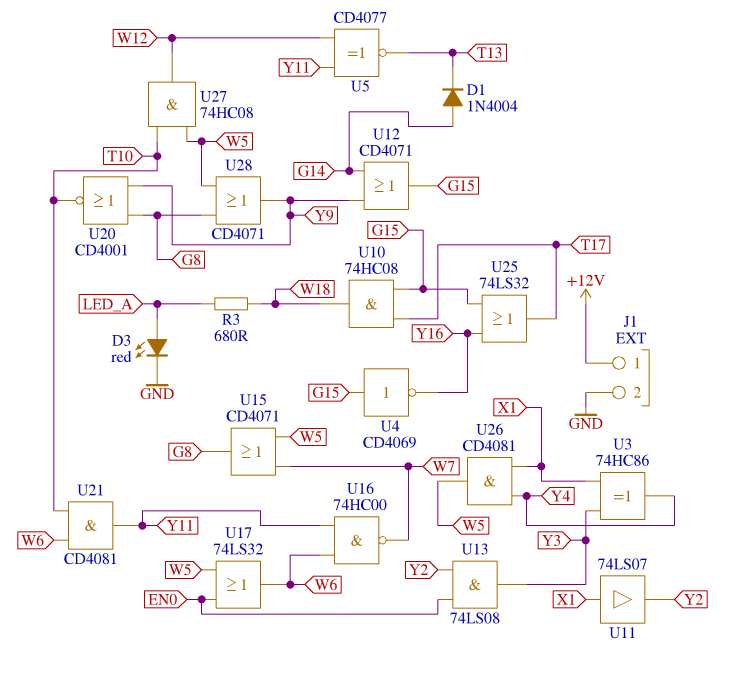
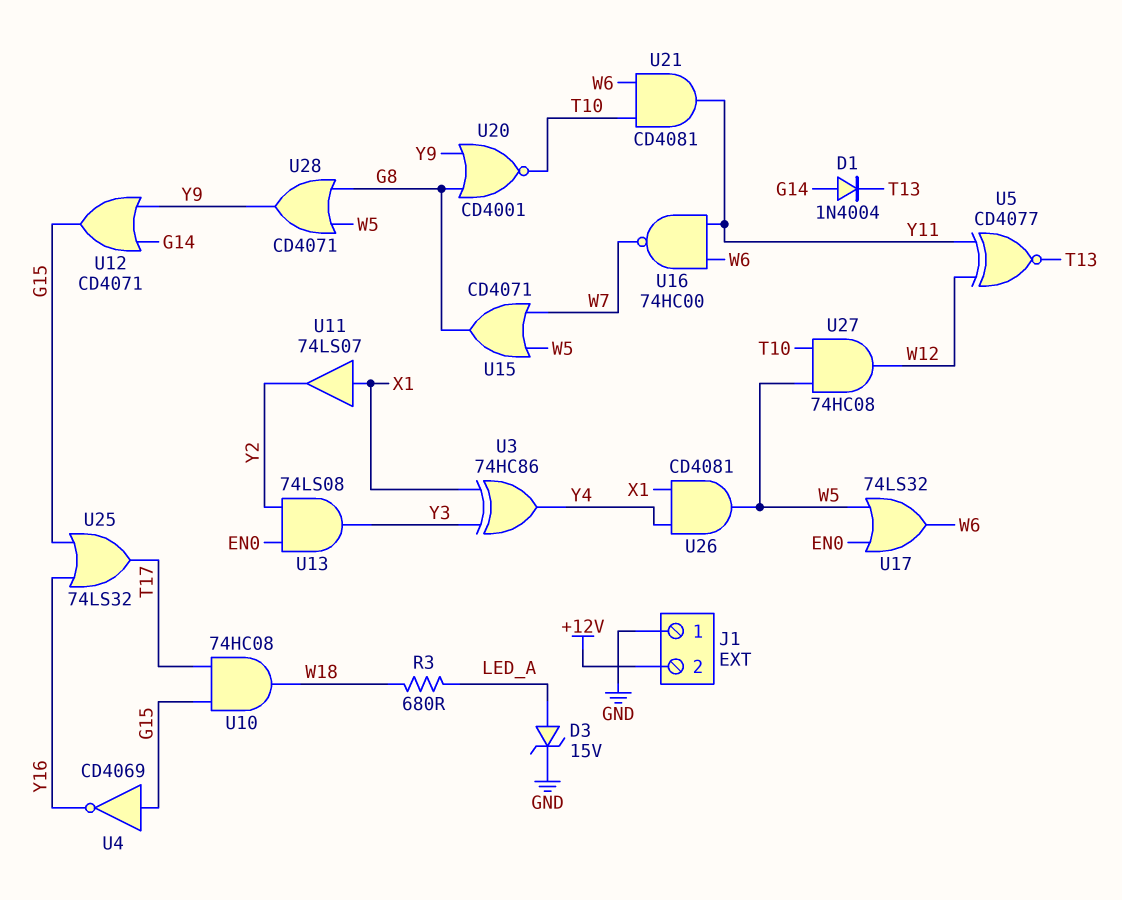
D3: LED red (A LED_A, K GND) -> zener 15V (A LED_A, K GND)
J1 pin 1: +12V -> GND
J1 pin 2: GND -> +12V

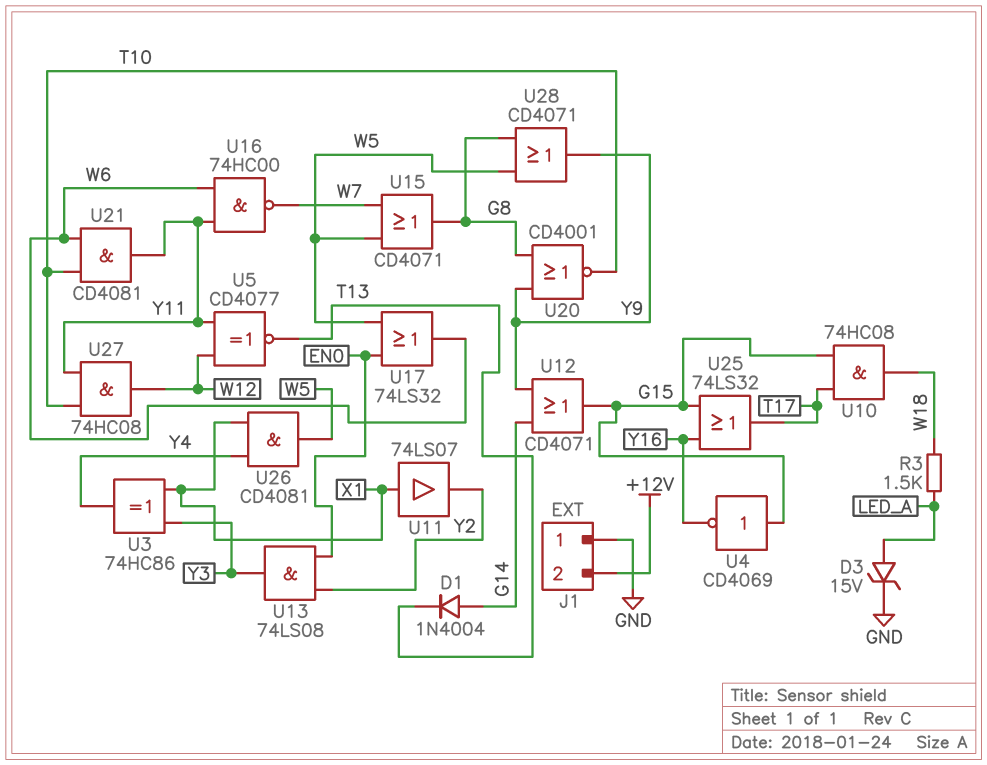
R3: 680 (LED_A, W18) -> 1.5k (LED_A, W18)
U27: AND 74HC08 (in T10, in W5, out W12) -> AND 74HC08 (in T10, in Y11, out W12)

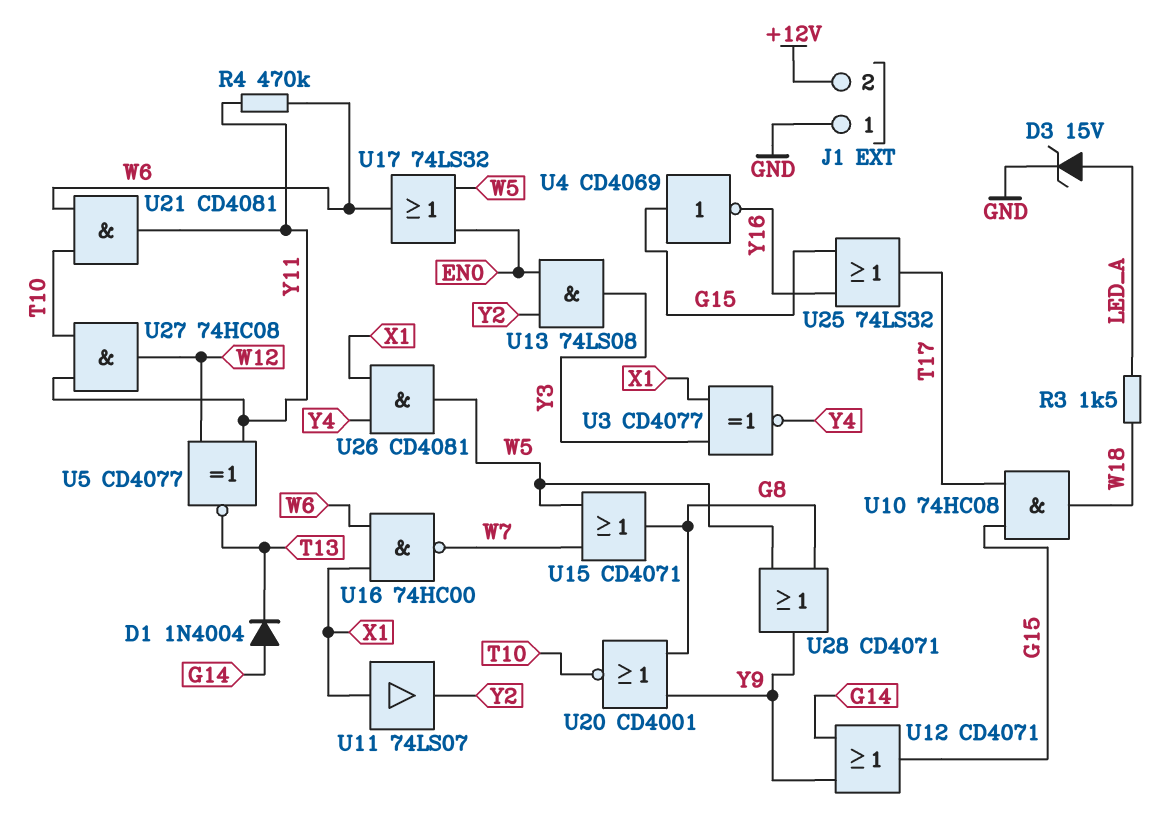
R4: none -> 470k (W6, Y11)
U3: XOR 74HC86 (in X1, in Y3, out Y4) -> XNOR CD4077 (in X1, in Y3, out Y4)
U16: NAND 74HC00 (in W6, in Y11, out W7) -> NAND 74HC00 (in W6, in X1, out W7)

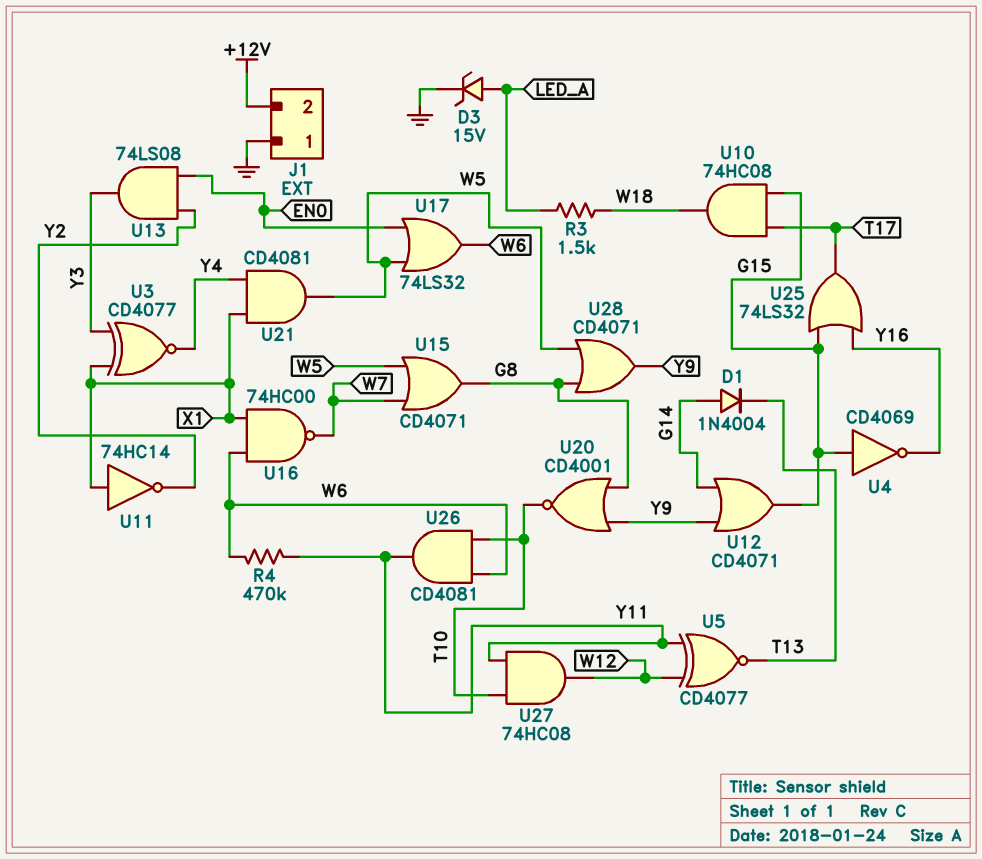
U11: buffer 74LS07 (in X1, out Y2) -> NOT 74HC14 (in X1, out Y2)
U21: AND CD4081 (in T10, in W6, out Y11) -> AND CD4081 (in X1, in Y4, out W5)
U26: AND CD4081 (in X1, in Y4, out W5) -> AND CD4081 (in T10, in W6, out Y11)

